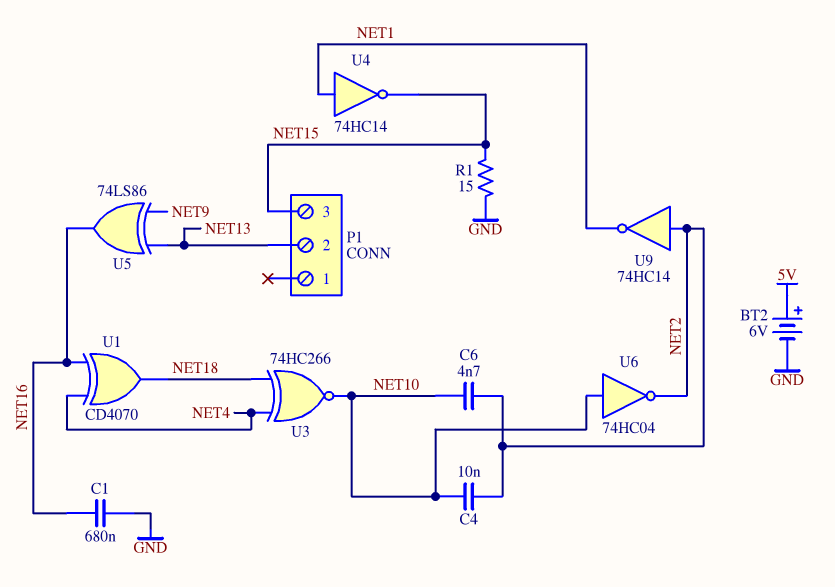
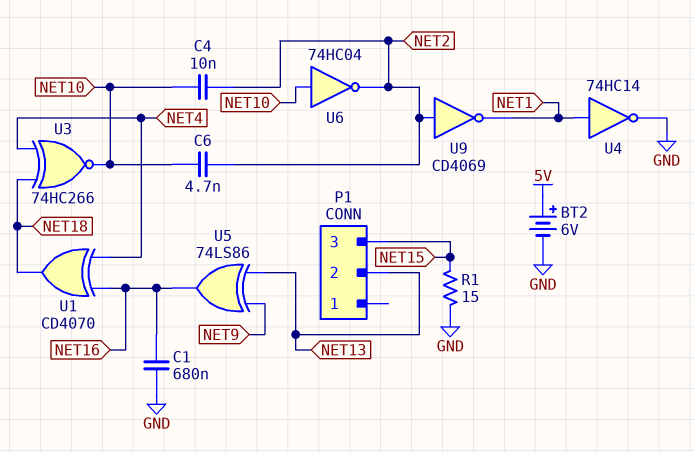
U4: NOT 74HC14 (in NET1, out NET15) -> NOT 74HC14 (in NET1, out GND)
U9: NOT 74HC14 (in NET2, out NET1) -> NOT CD4069 (in NET2, out NET1)

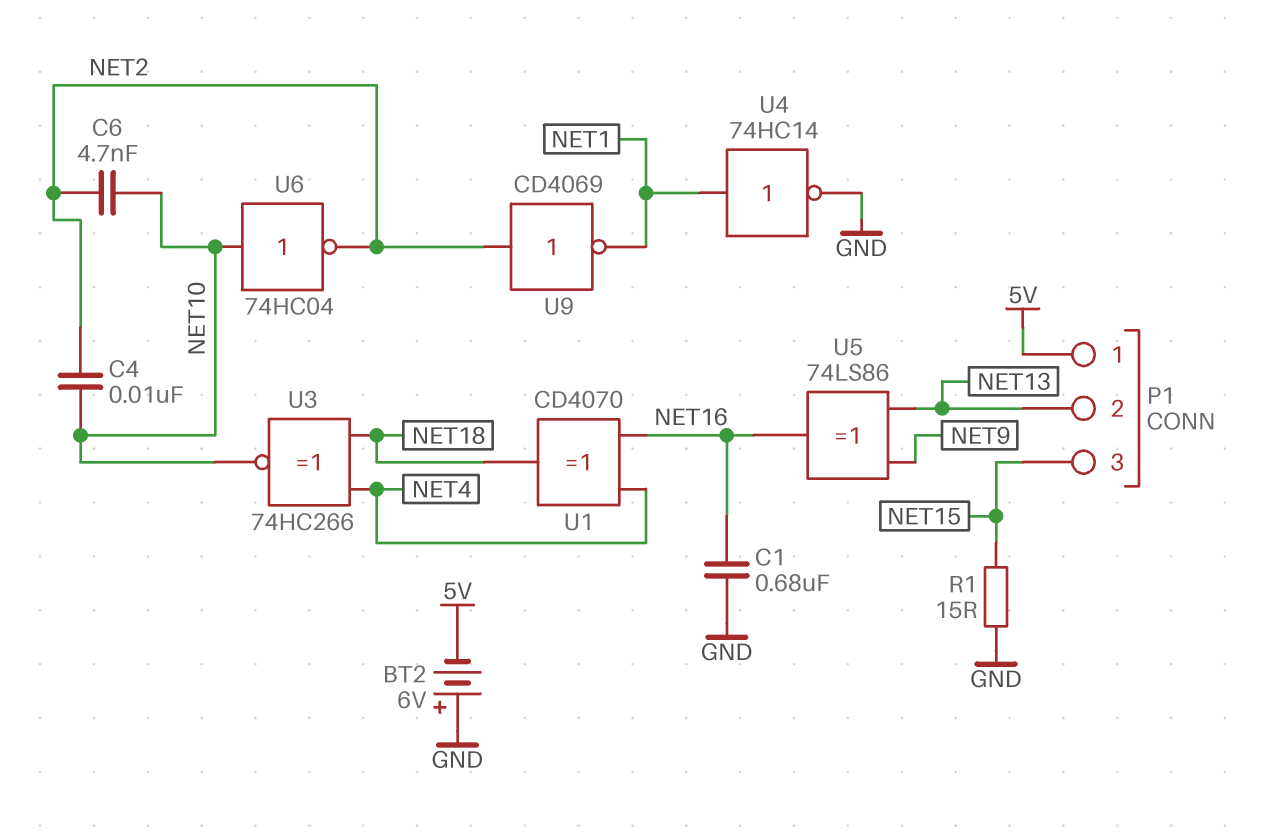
BT2: 6V (plus 5V, minus GND) -> 6V (plus GND, minus 5V)
P1 pin 1: none -> 5V

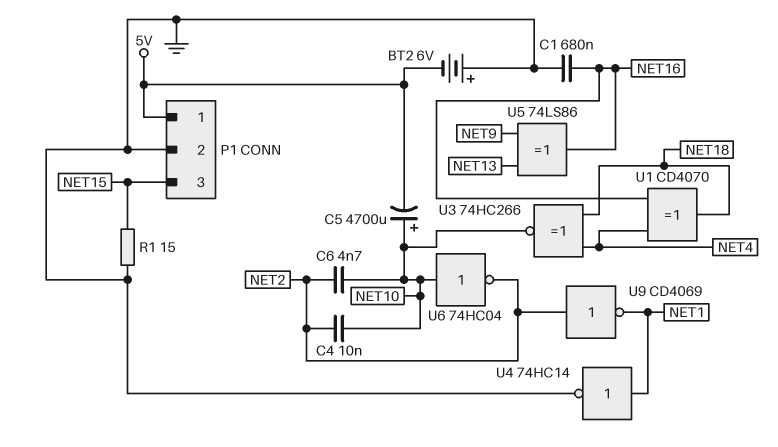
C5: none -> 4700uF (plus NET10, minus 5V)
P1 pin 2: NET13 -> GND

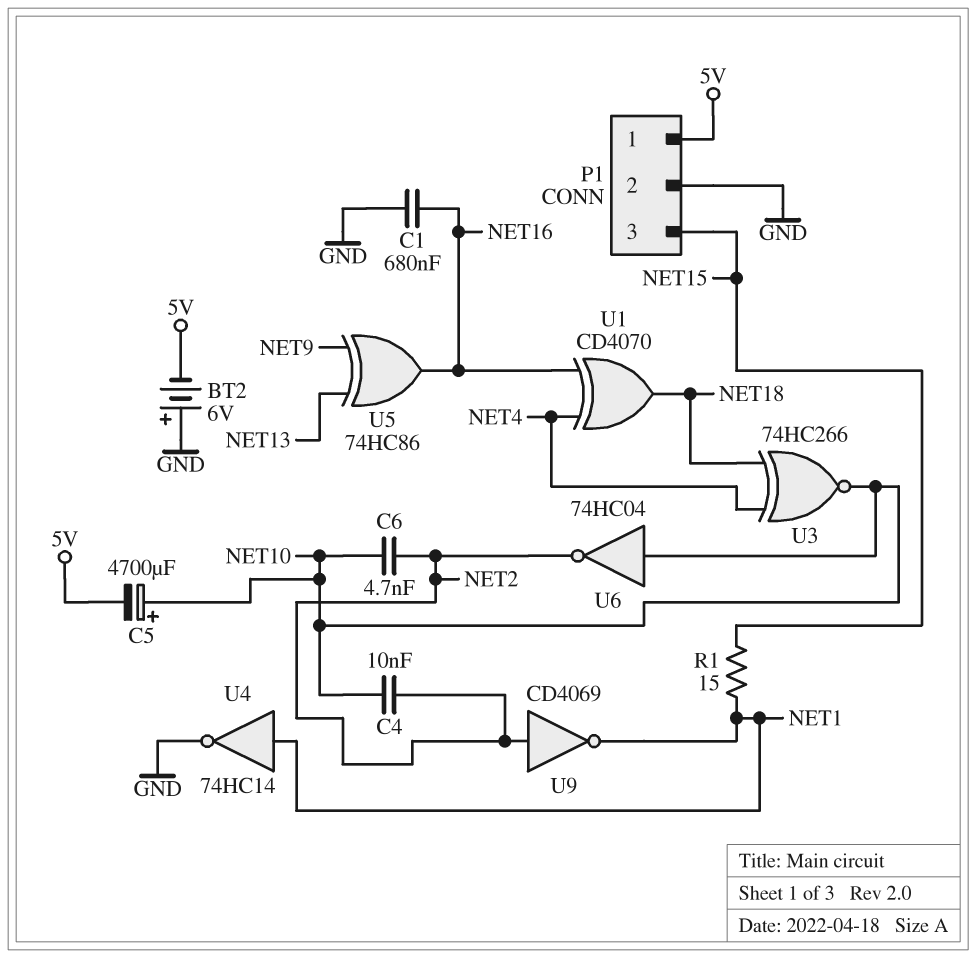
R1: 15 (GND, NET15) -> 15 (NET1, NET15)
U5: XOR 74LS86 (in NET9, in NET13, out NET16) -> XOR 74HC86 (in NET9, in NET13, out NET16)

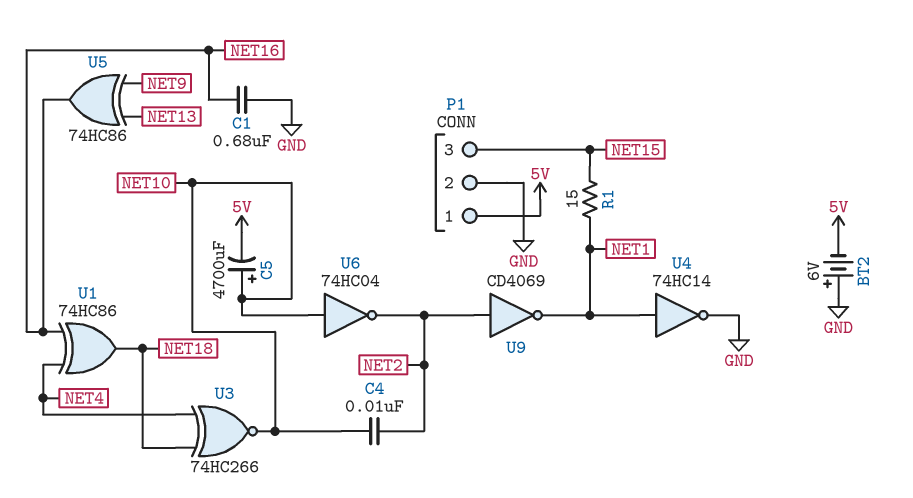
C6: 4.7nF (NET2, NET10) -> none
U1: XOR CD4070 (in NET4, in NET16, out NET18) -> XOR 74HC86 (in NET4, in NET16, out NET18)

